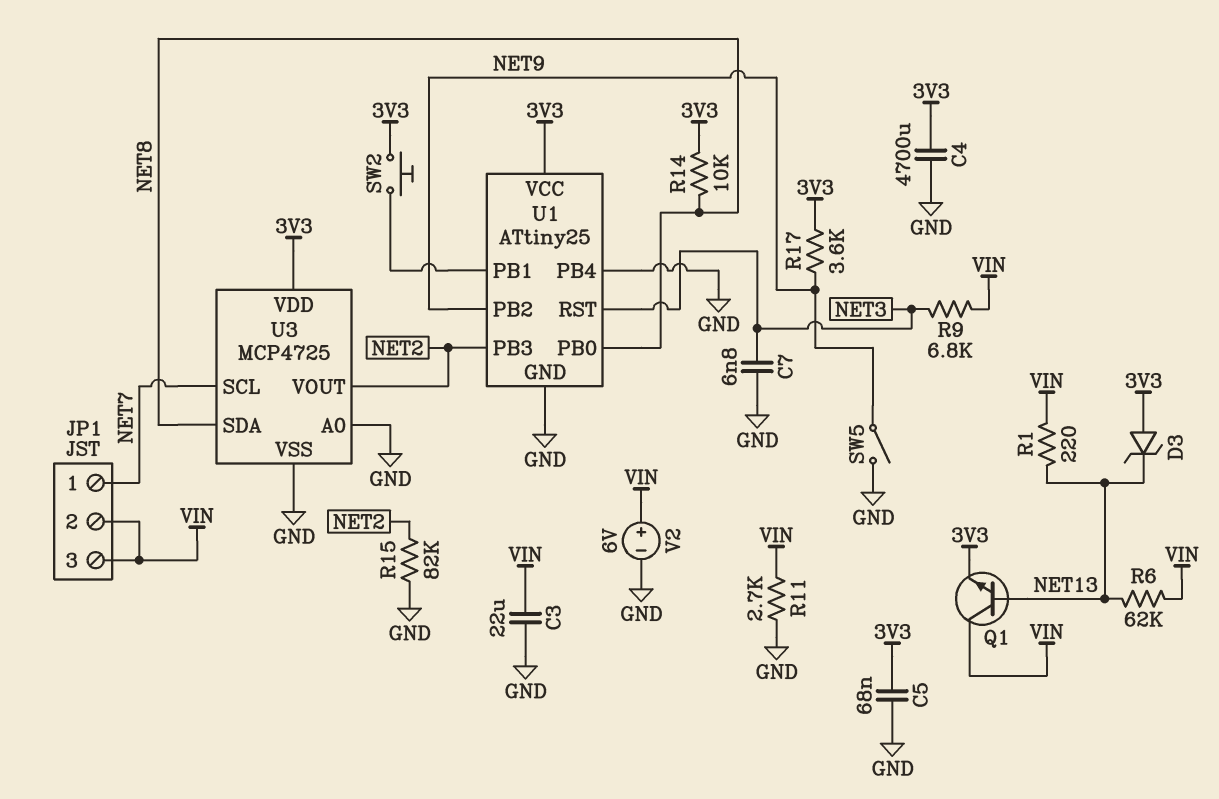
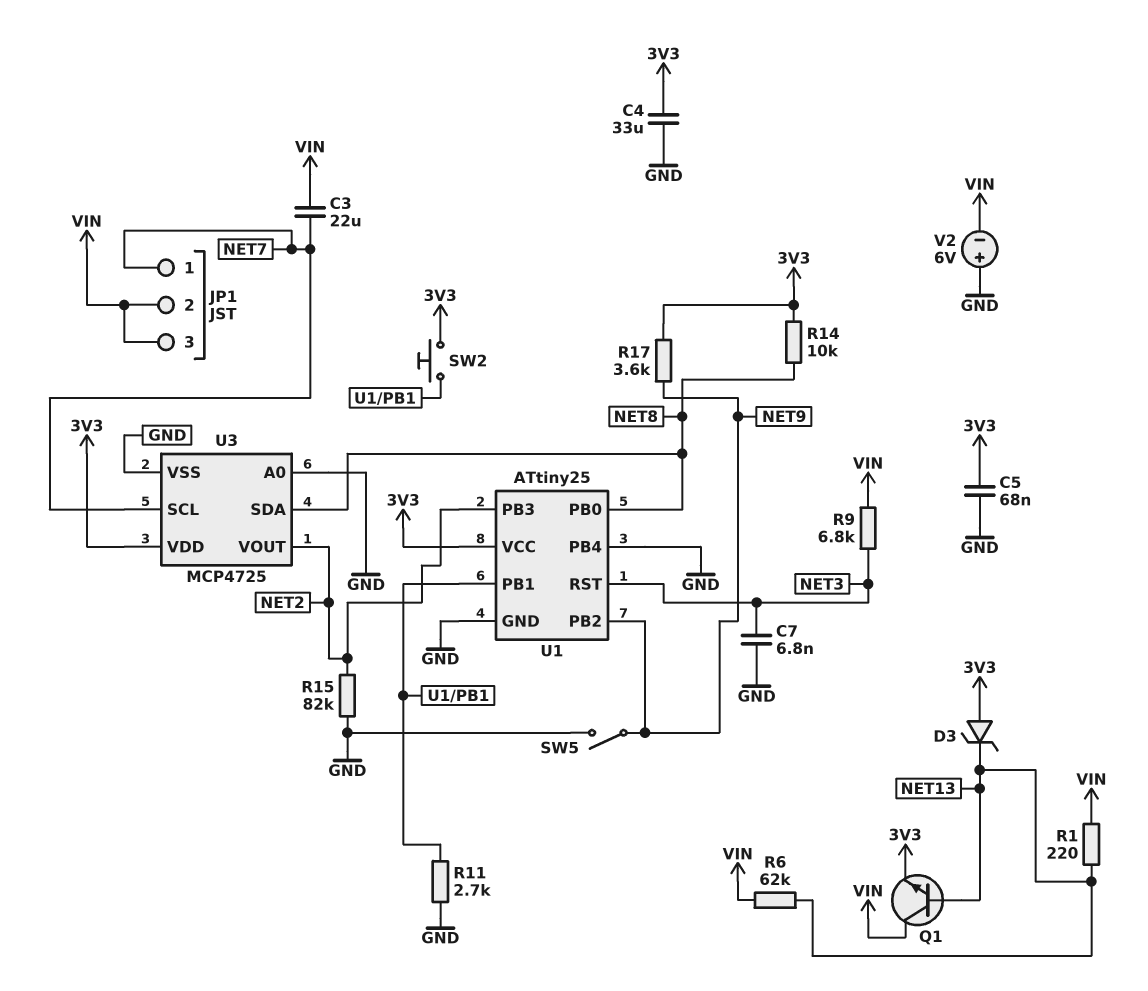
C3: 22uF (GND, VIN) -> 22uF (NET7, VIN)
C4: 4700uF (3V3, GND) -> 33uF (3V3, GND)
R11: 2.7k (GND, VIN) -> 2.7k (GND, U1/PB1)
V2: 6V (plus VIN, minus GND) -> 6V (plus GND, minus VIN)

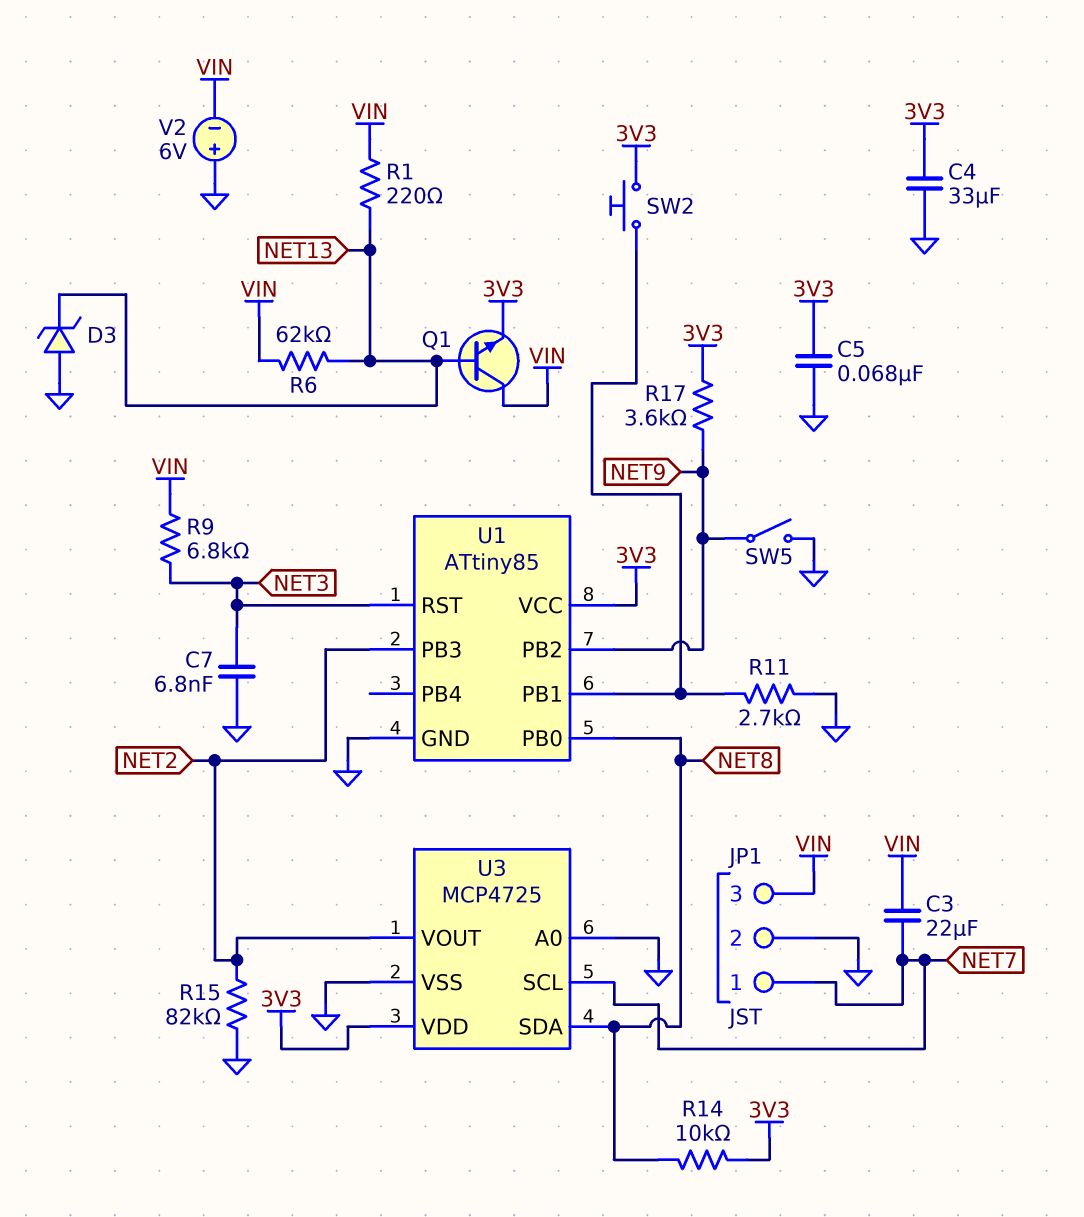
D3: zener (A 3V3, K NET13) -> zener (A GND, K NET13)
JP1 pin 2: VIN -> GND
U1: ATtiny25 -> ATtiny85
U1 pin PB4: GND -> none

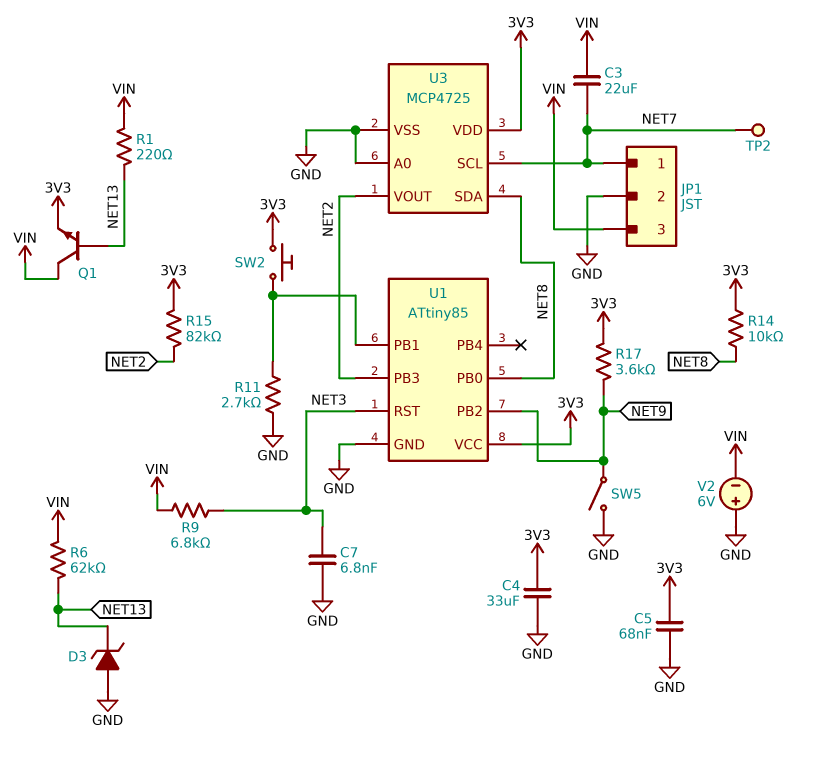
R15: 82k (GND, NET2) -> 82k (3V3, NET2)
TP2: none -> test point (NET7)

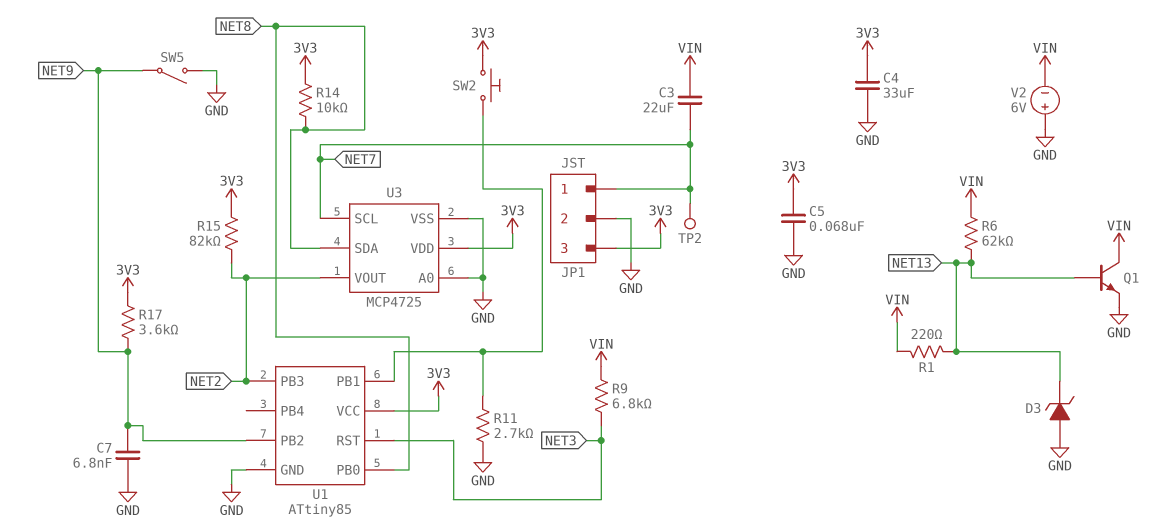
C7: 6.8nF (GND, NET3) -> 6.8nF (GND, NET9)
JP1 pin 3: VIN -> 3V3
Q1: NPN (B NET13, C VIN, E 3V3) -> NPN (B NET13, C VIN, E GND)

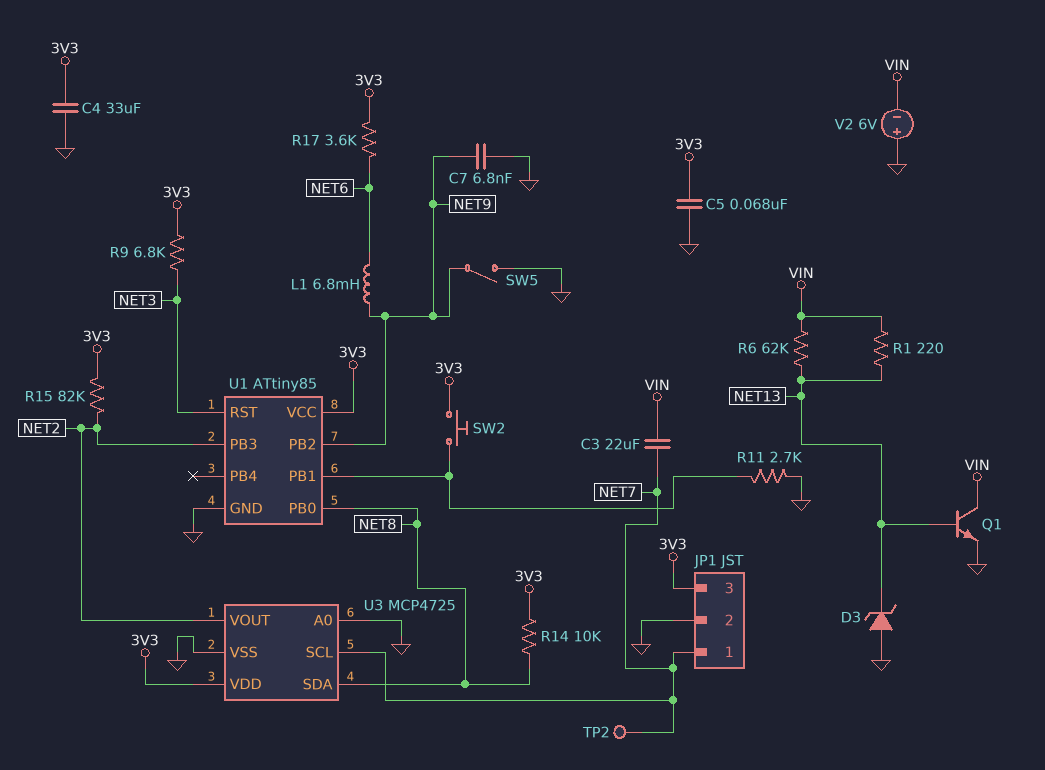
L1: none -> 6.8mH (NET6, NET9)
R9: 6.8k (NET3, VIN) -> 6.8k (3V3, NET3)
R17: 3.6k (3V3, NET9) -> 3.6k (3V3, NET6)

